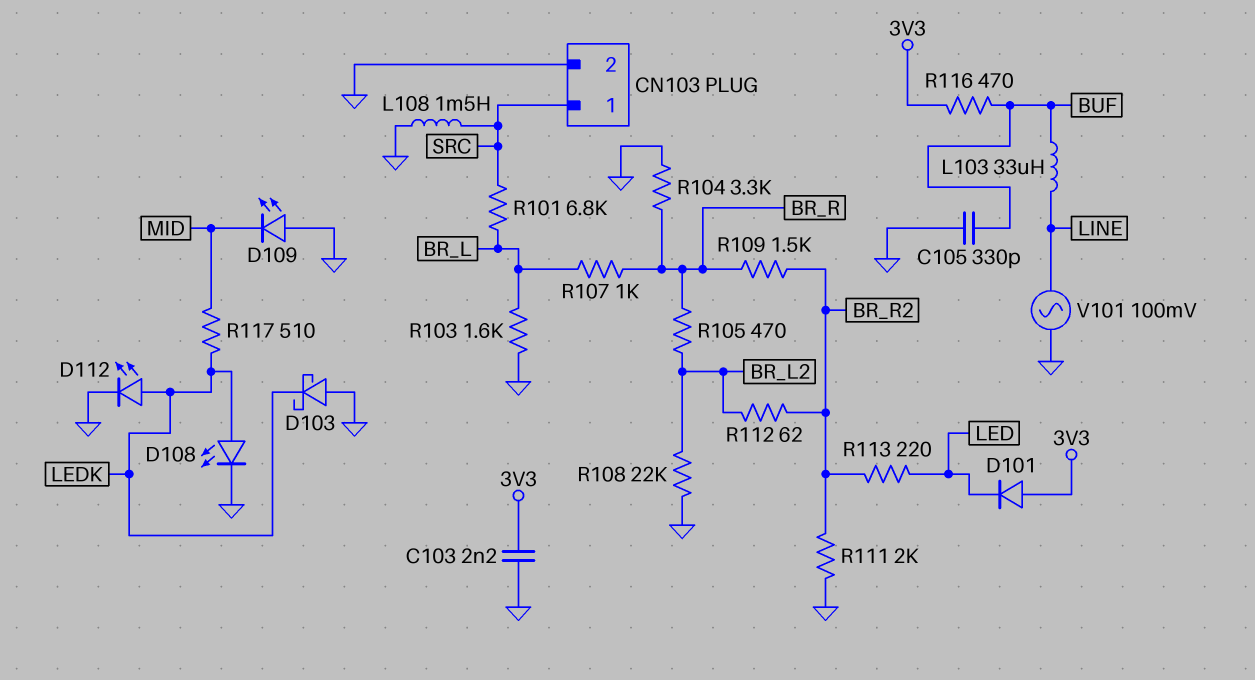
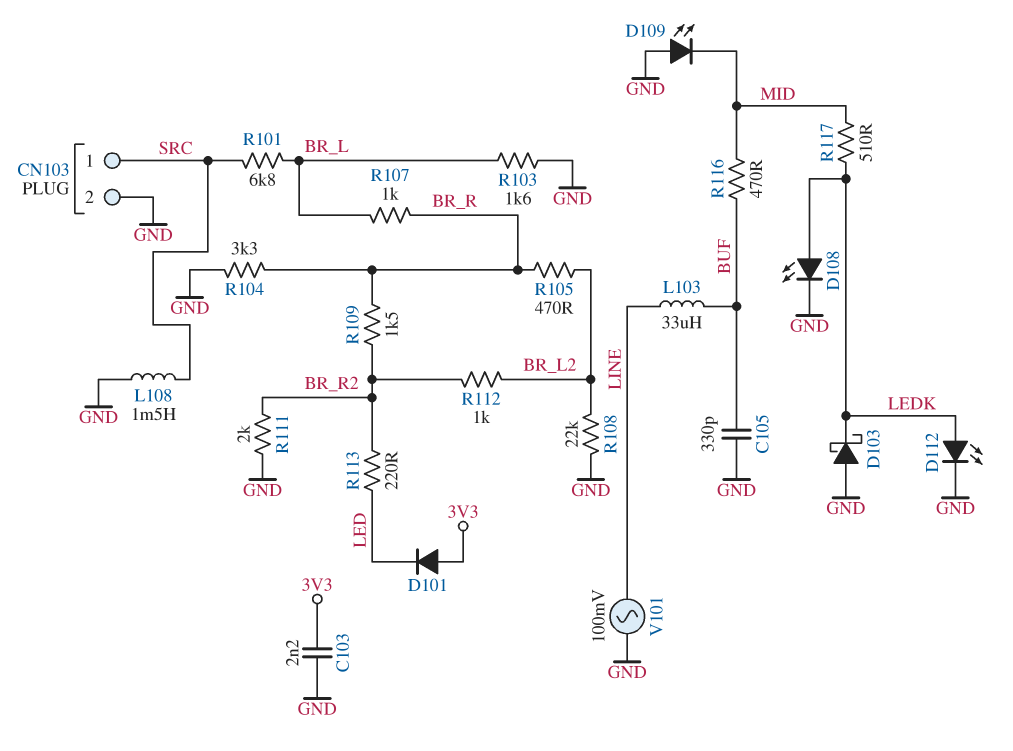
R112: 62 (BR_L2, BR_R2) -> 1k (BR_L2, BR_R2)
R116: 470 (3V3, BUF) -> 470 (BUF, MID)

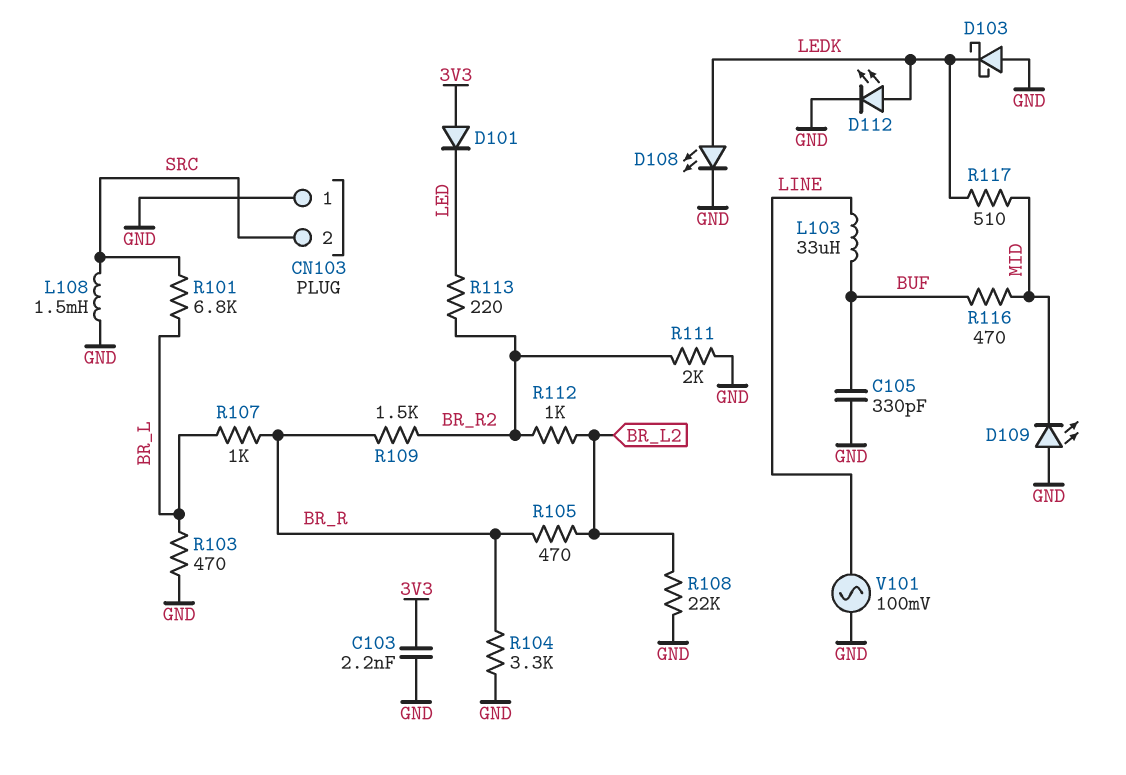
CN103 pin 1: SRC -> GND
CN103 pin 2: GND -> SRC
R103: 1.6k (BR_L, GND) -> 470 (BR_L, GND)

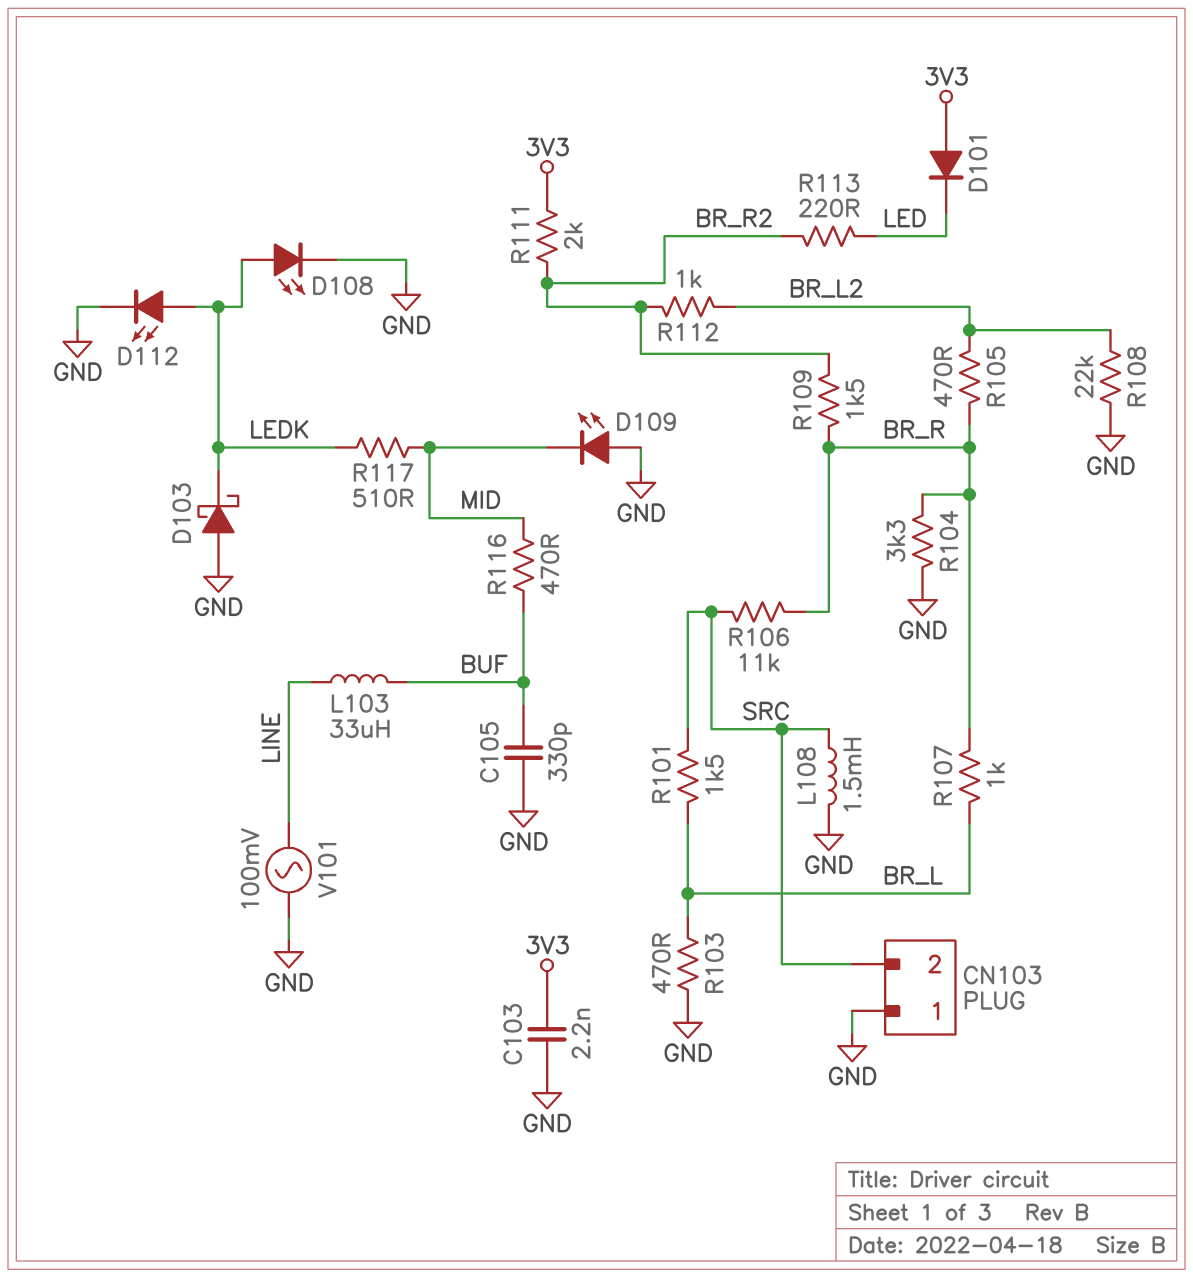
R101: 6.8k (BR_L, SRC) -> 1.5k (BR_L, SRC)
R106: none -> 11k (BR_R, SRC)
R111: 2k (BR_R2, GND) -> 2k (3V3, BR_R2)

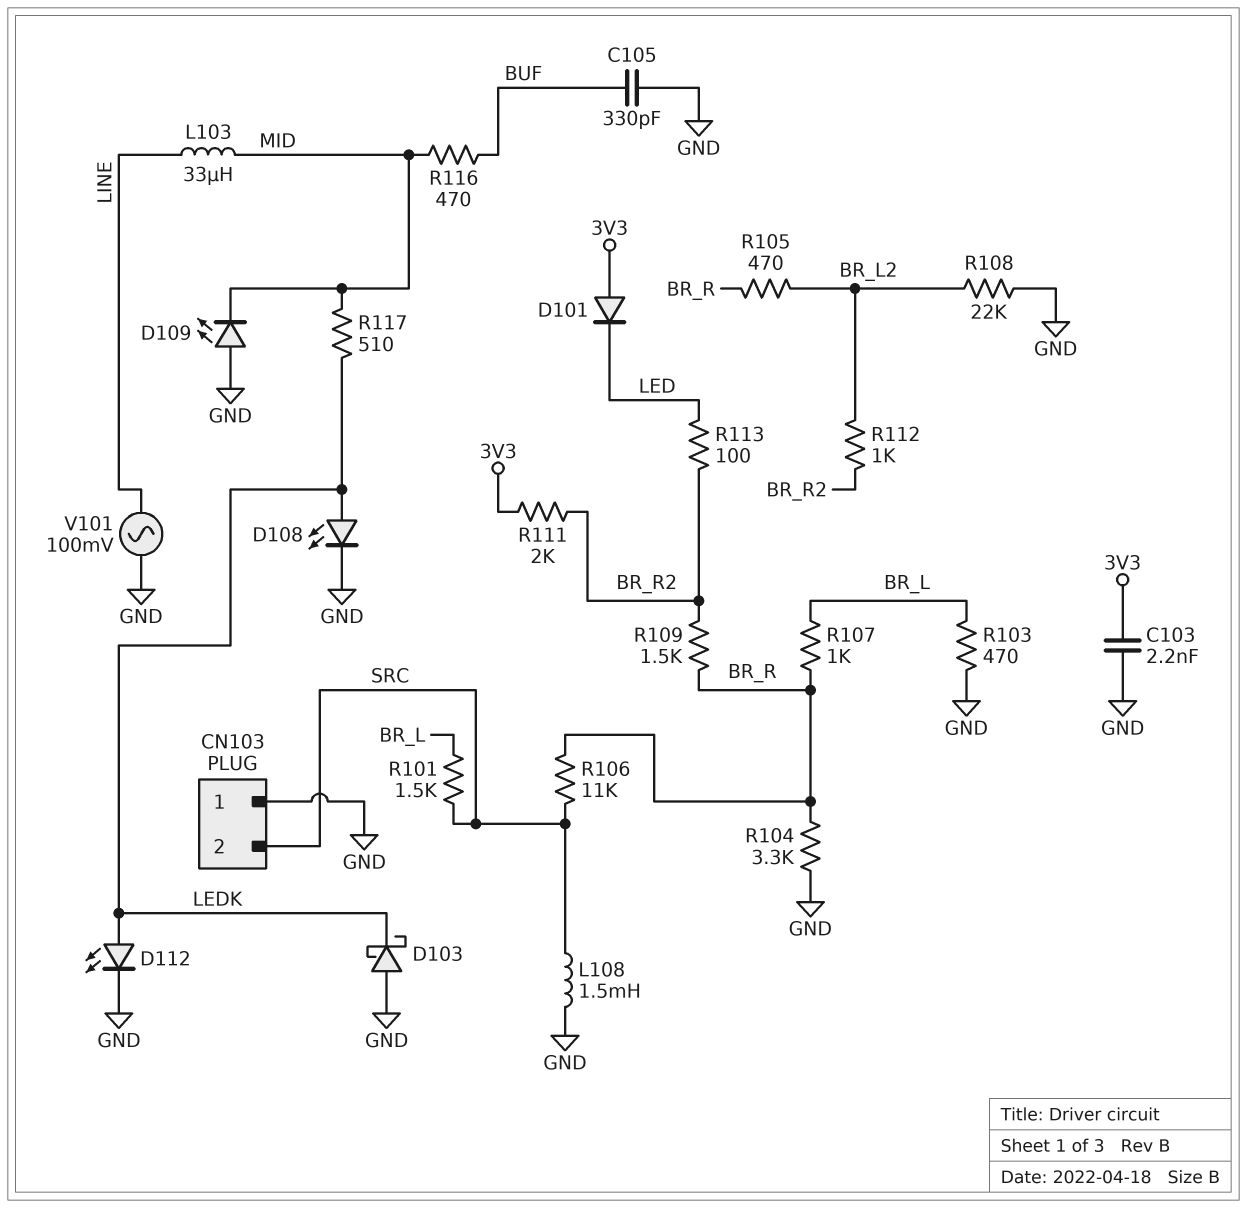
L103: 33uH (BUF, LINE) -> 33uH (LINE, MID)
R113: 220 (BR_R2, LED) -> 100 (BR_R2, LED)

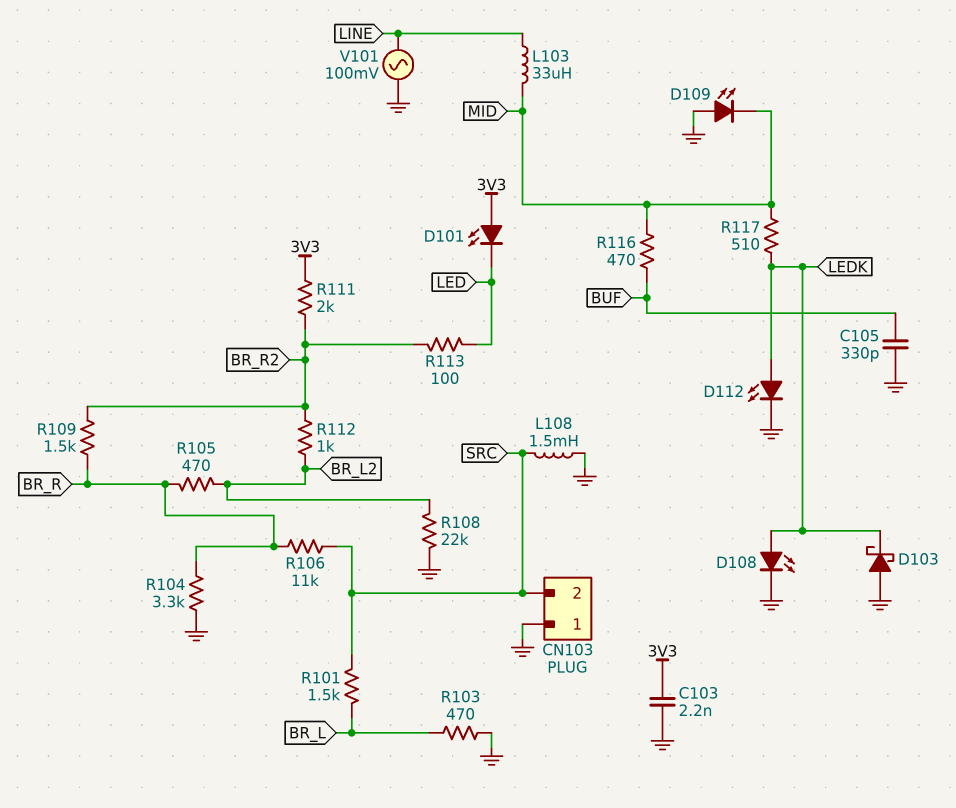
D101: diode (A 3V3, K LED) -> LED (A 3V3, K LED)
R107: 1k (BR_L, BR_R) -> none

